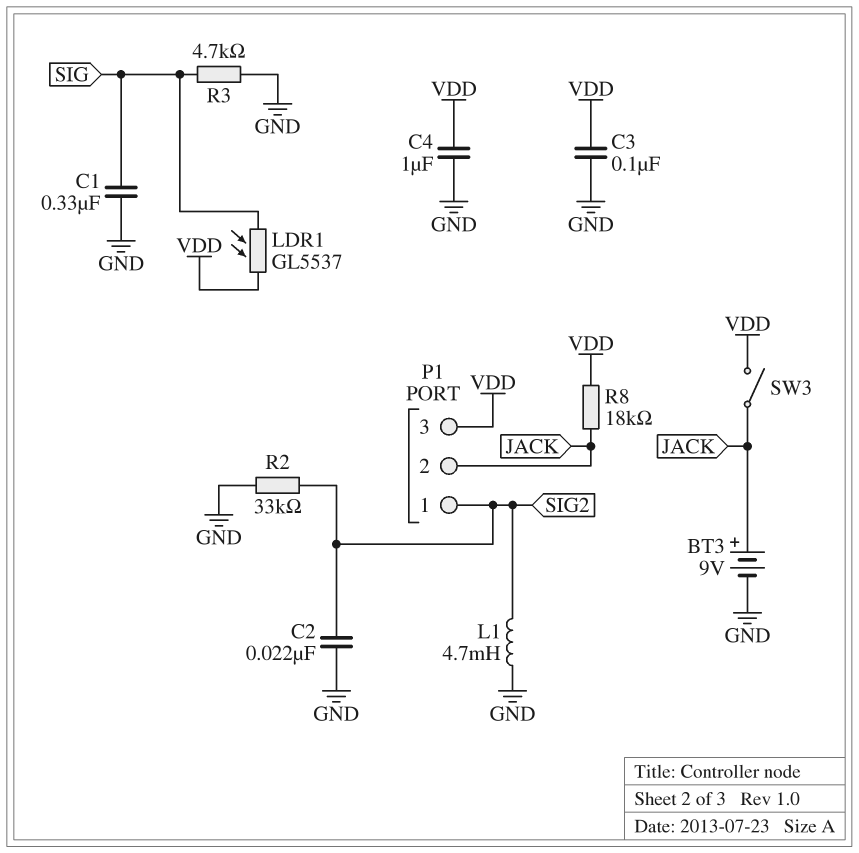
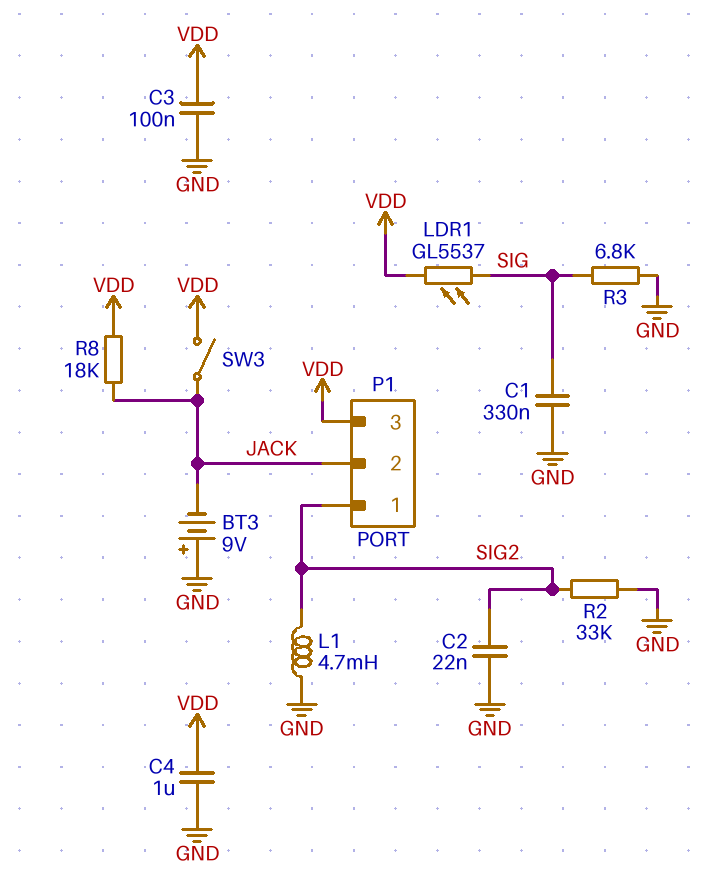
BT3: 9V (plus JACK, minus GND) -> 9V (plus GND, minus JACK)
R3: 4.7k (GND, SIG) -> 6.8k (GND, SIG)

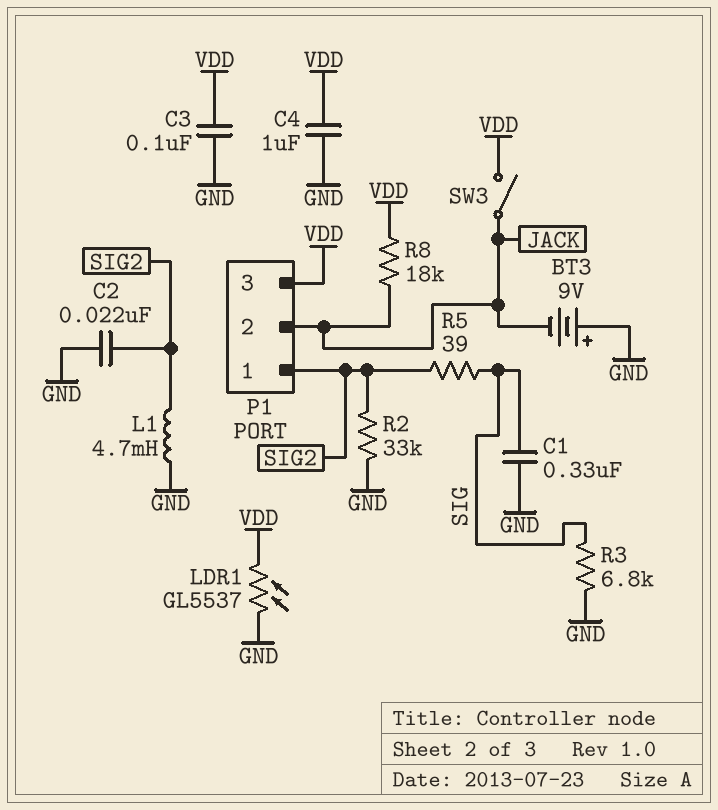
LDR1: GL5537 (SIG, VDD) -> GL5537 (GND, VDD)
R5: none -> 39 (SIG, SIG2)

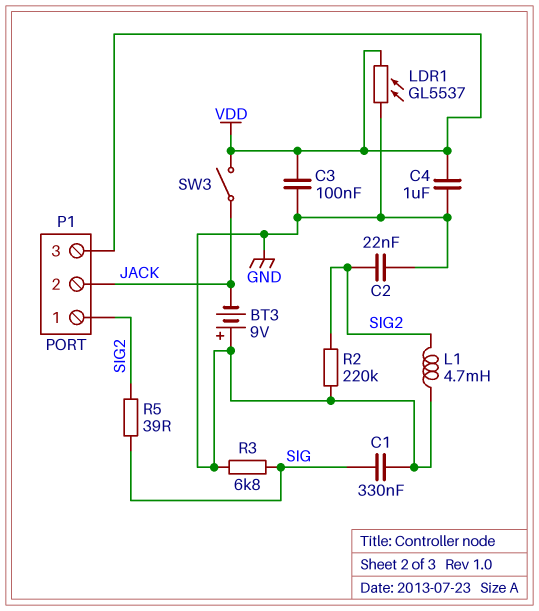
R2: 33k (GND, SIG2) -> 220k (GND, SIG2)
R8: 18k (JACK, VDD) -> none

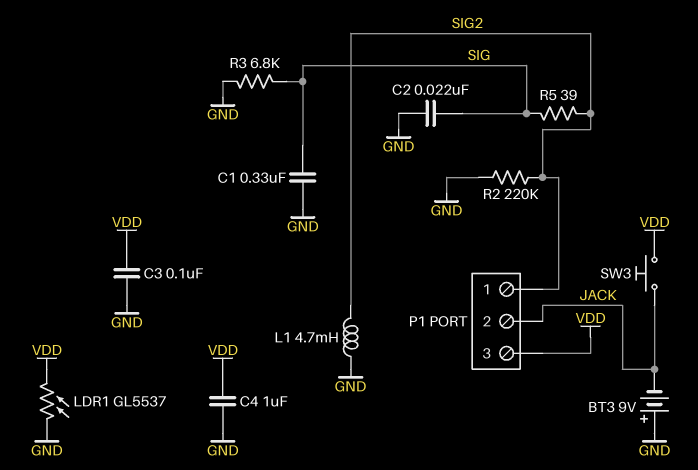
C2: 22nF (GND, SIG2) -> 22nF (GND, SIG)
SW3: switch (JACK, VDD) -> button (JACK, VDD)

